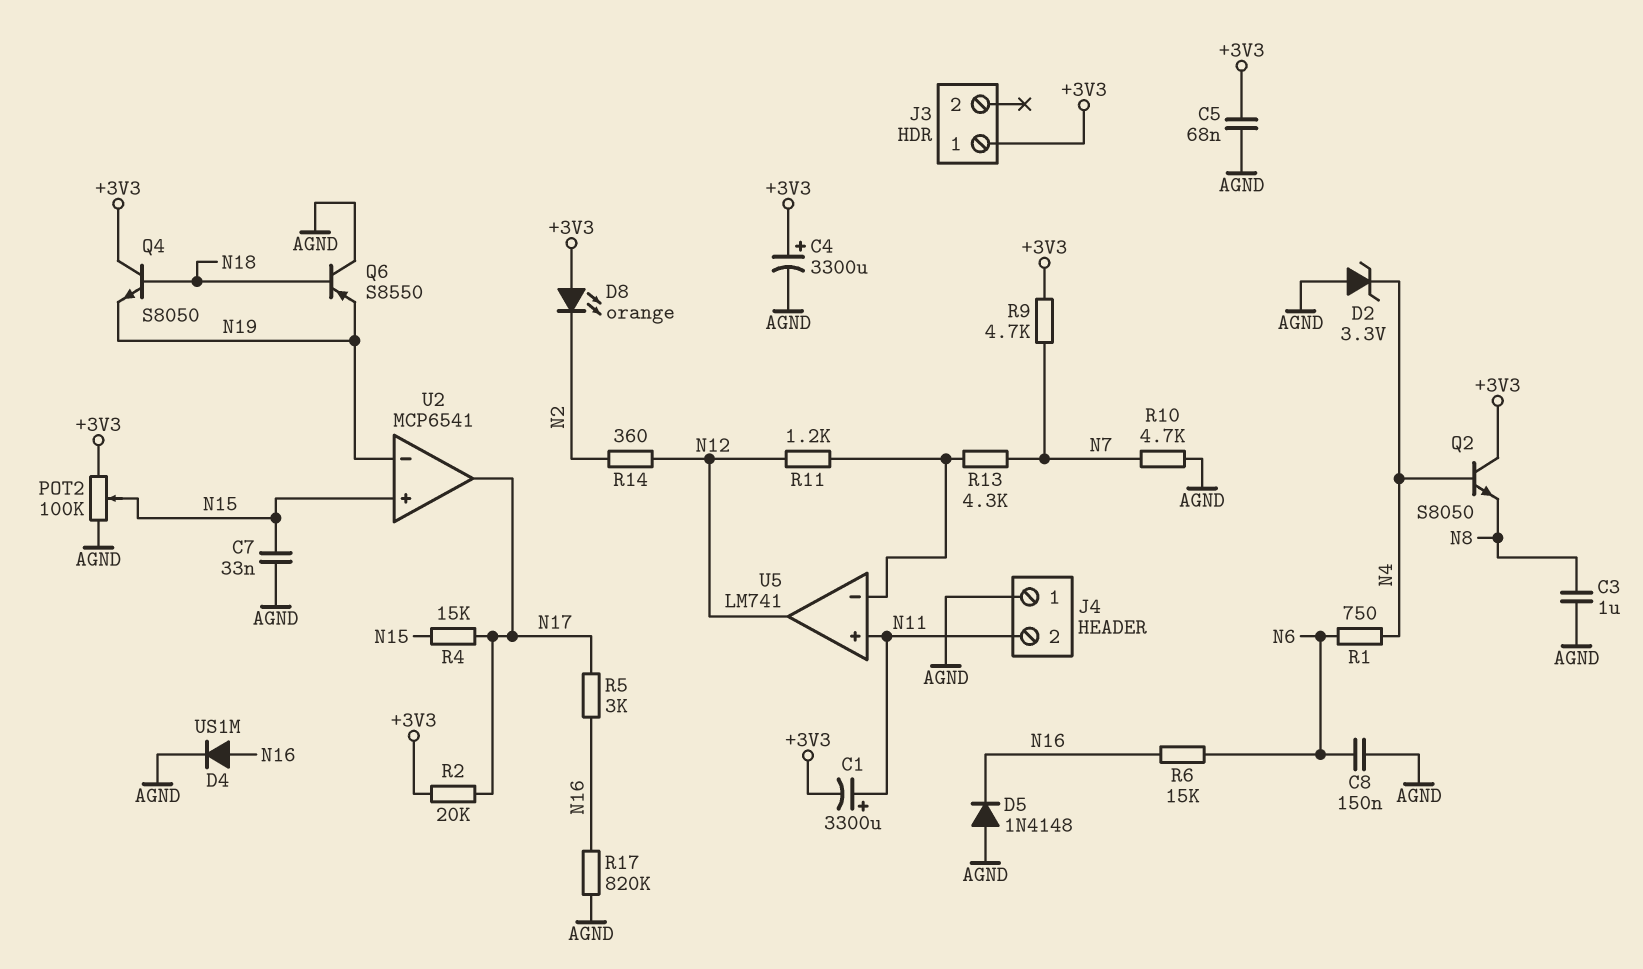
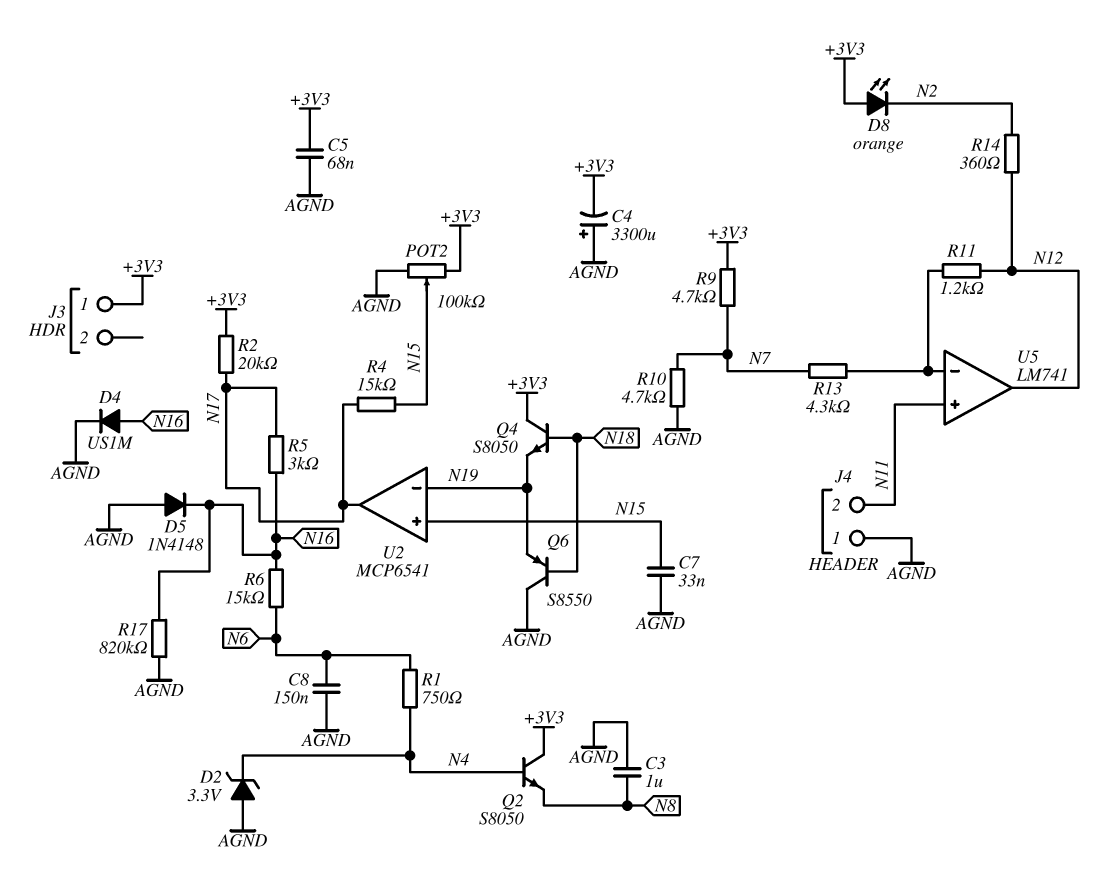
C1: 3300uF (plus N11, minus +3V3) -> none
C4: 3300uF (plus +3V3, minus AGND) -> 3300uF (plus AGND, minus +3V3)

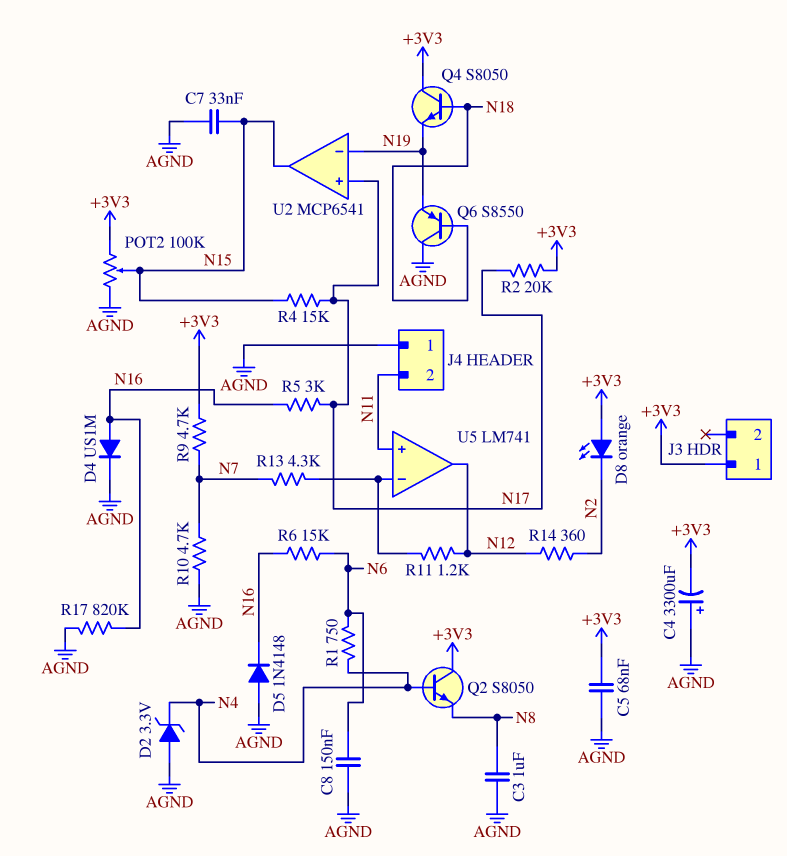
U2 pin in+: N15 -> N17
U2 pin out: N17 -> N15

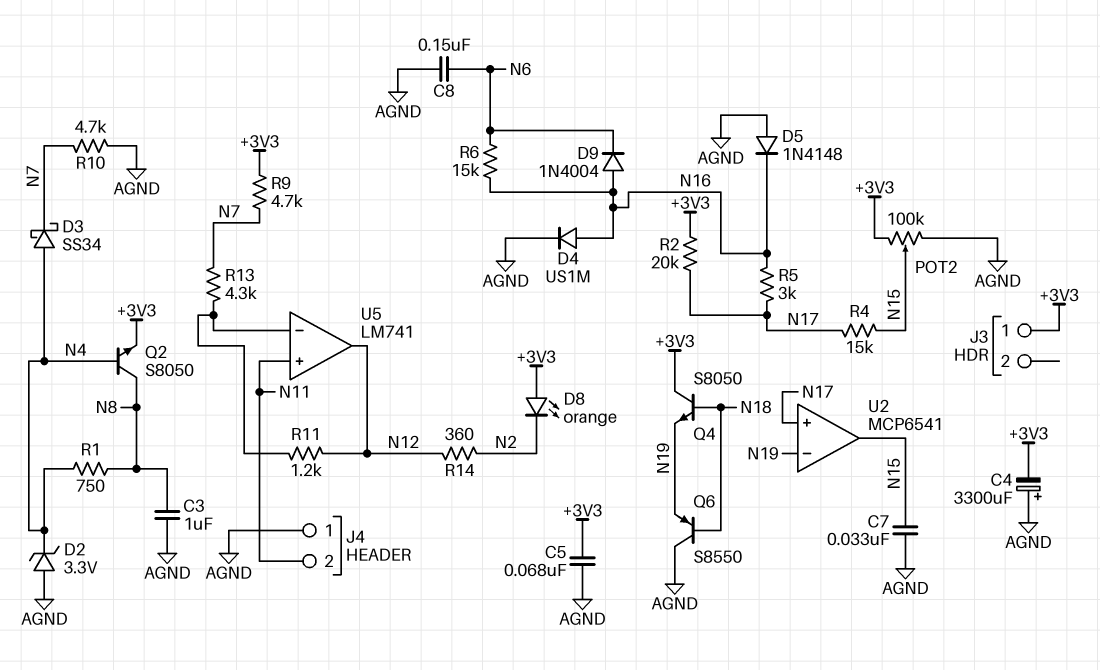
D3: none -> schottky SS34 (A N4, K N7)
D9: none -> diode 1N4004 (A N16, K N6)
Q2: NPN S8050 (B N4, C +3V3, E N8) -> NPN S8050 (B N4, C N8, E +3V3)
R1: 750 (N4, N6) -> 750 (N4, N8)
R17: 820k (AGND, N16) -> none

